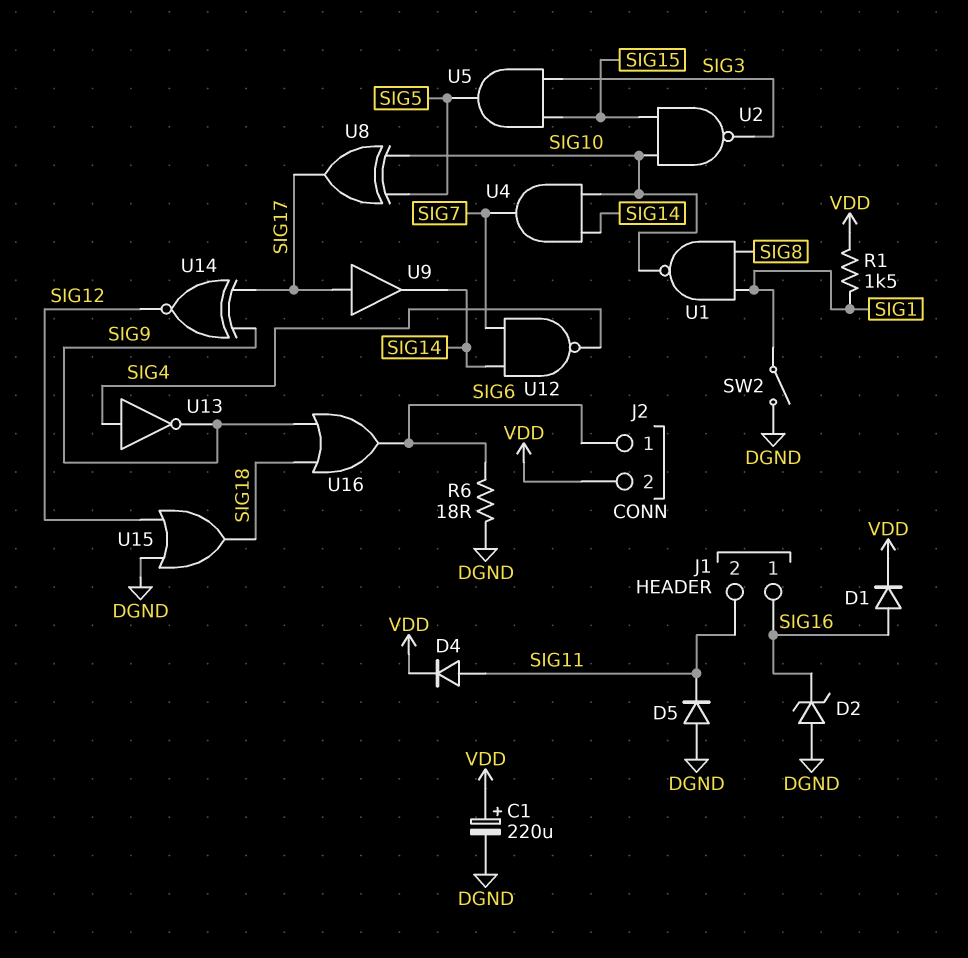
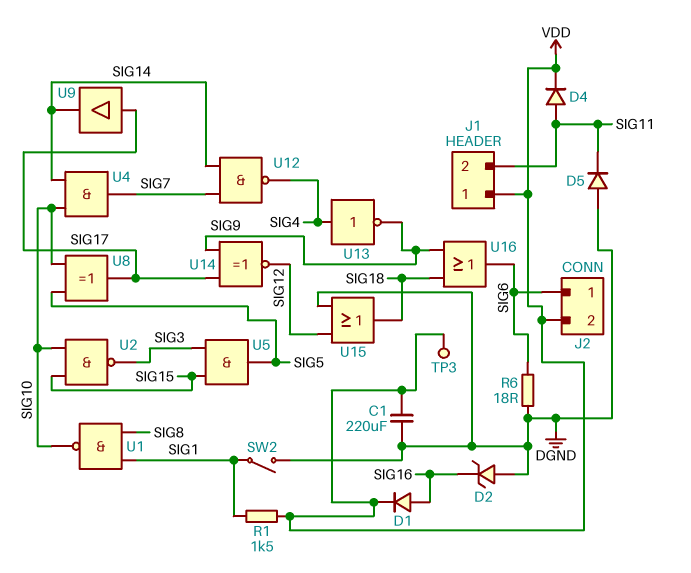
C1: 220uF (plus VDD, minus DGND) -> 220uF (DGND, VDD)
J1 pin 1: SIG16 -> VDD
TP3: none -> test point (VDD)

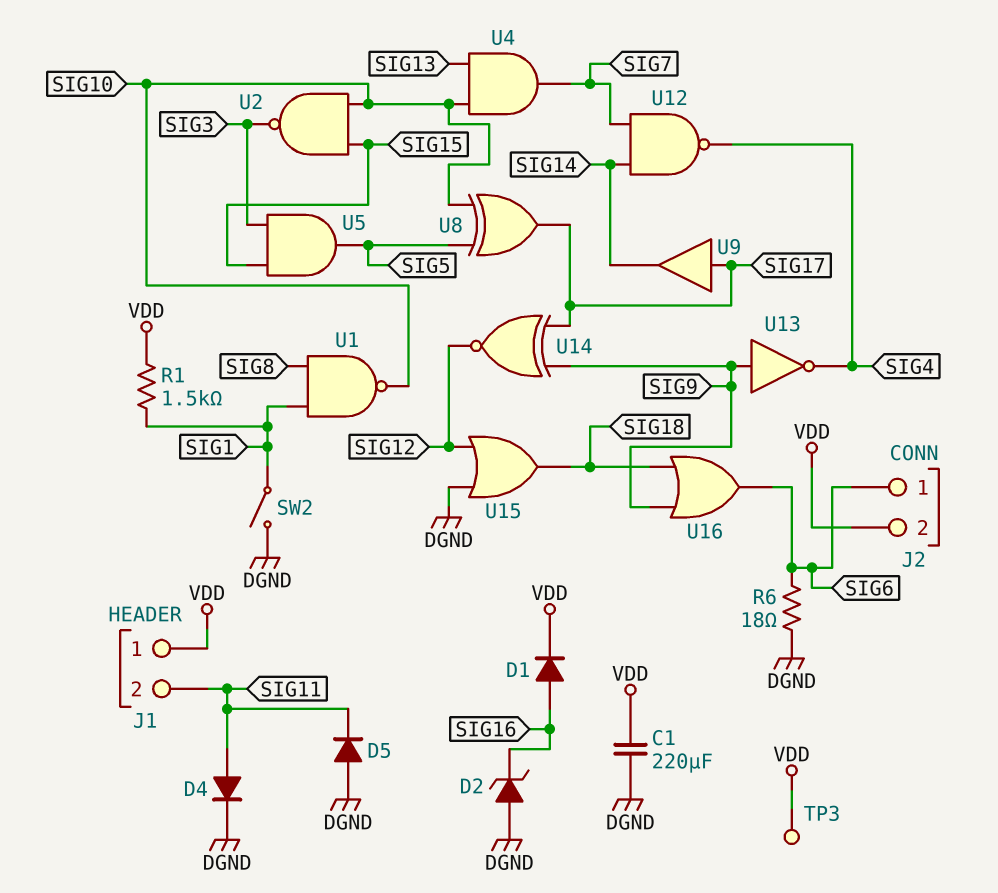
D4: diode (A SIG11, K VDD) -> diode (A SIG11, K DGND)
U4: AND (in SIG10, in SIG14, out SIG7) -> AND (in SIG10, in SIG13, out SIG7)
U13: NOT (in SIG4, out SIG9) -> NOT (in SIG9, out SIG4)

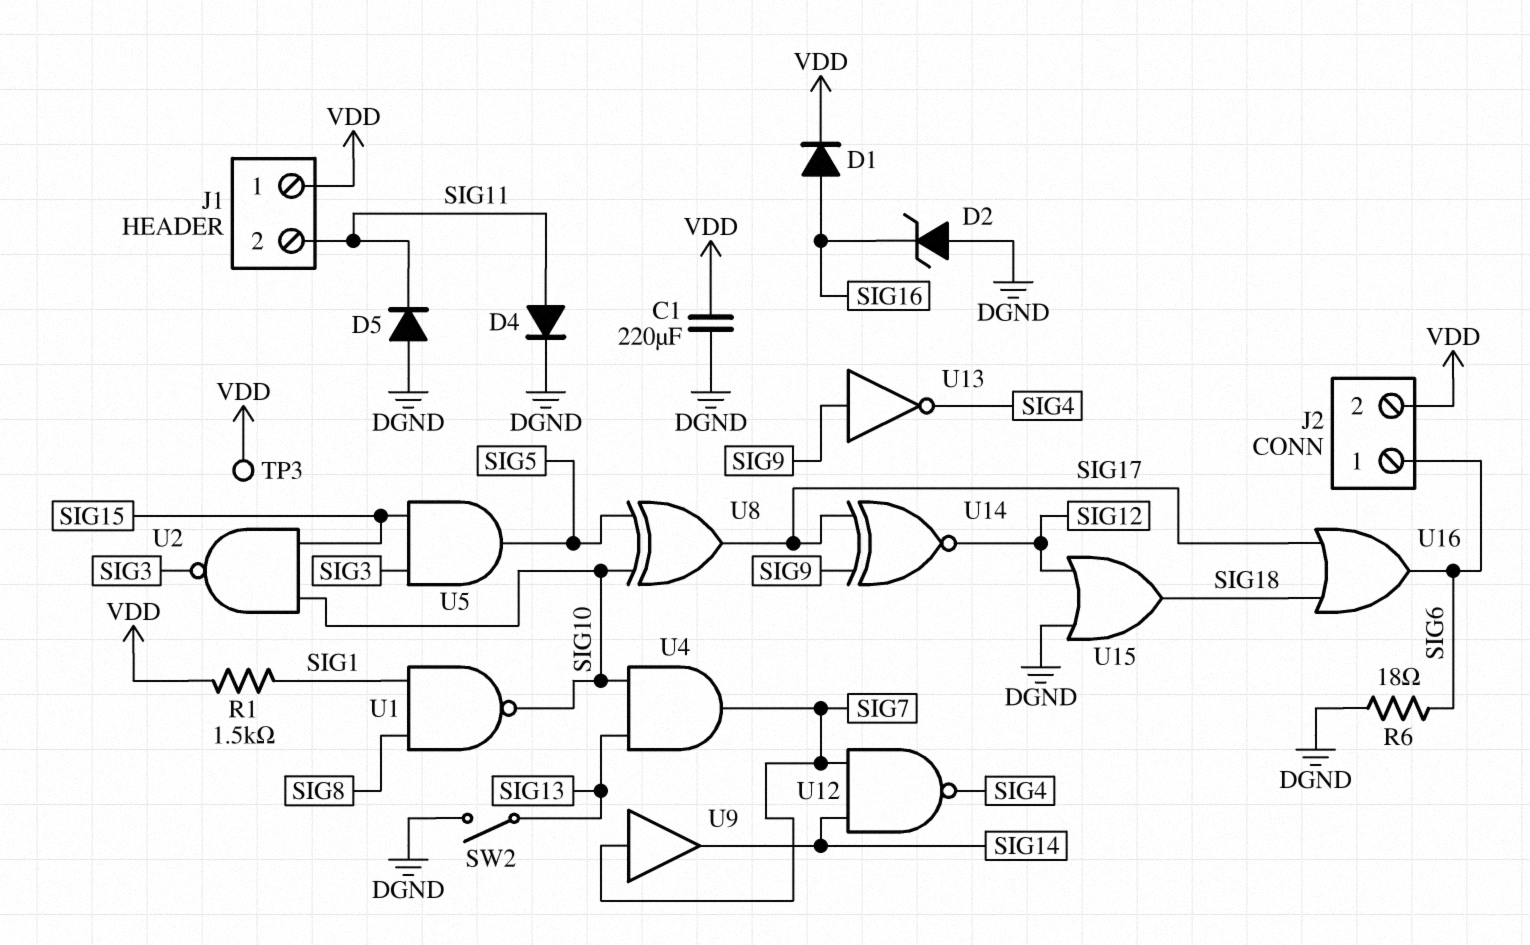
SW2: switch (DGND, SIG1) -> switch (DGND, SIG13)
U9: buffer (in SIG17, out SIG14) -> buffer (in SIG7, out SIG14)
U16: OR (in SIG9, in SIG18, out SIG6) -> OR (in SIG17, in SIG18, out SIG6)

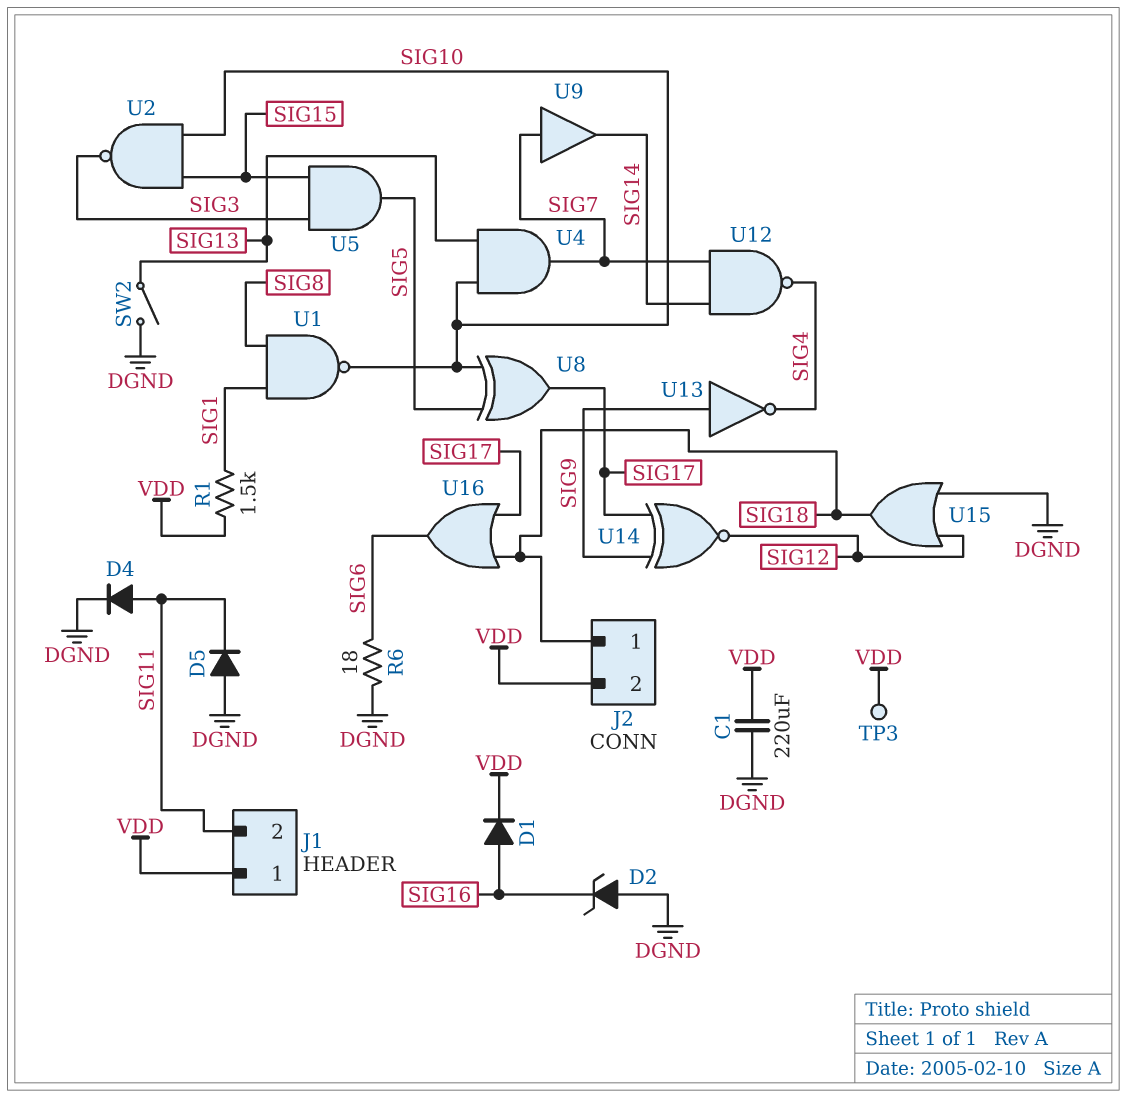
J2 pin 1: SIG6 -> SIG18

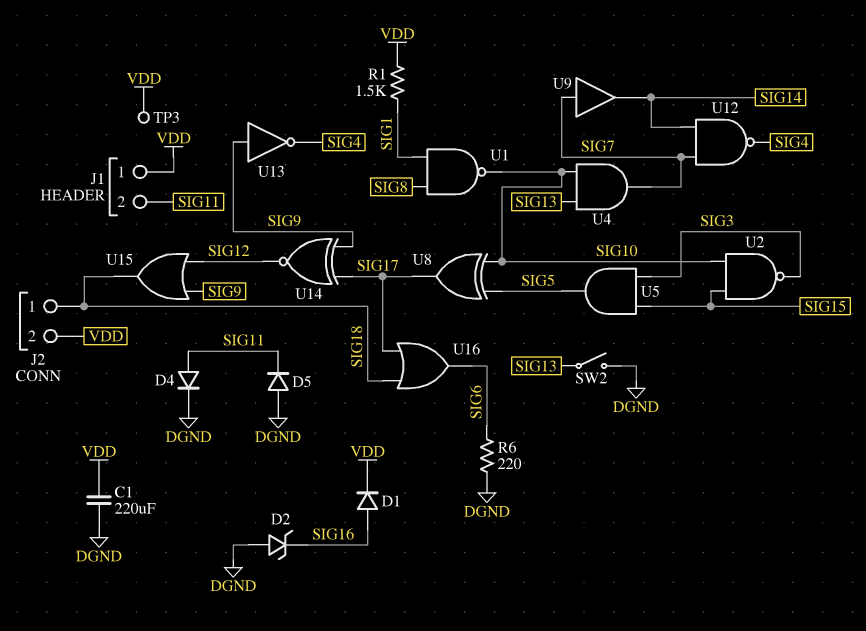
R6: 18 (DGND, SIG6) -> 220 (DGND, SIG6)
U15: OR (in DGND, in SIG12, out SIG18) -> OR (in SIG9, in SIG12, out SIG18)

